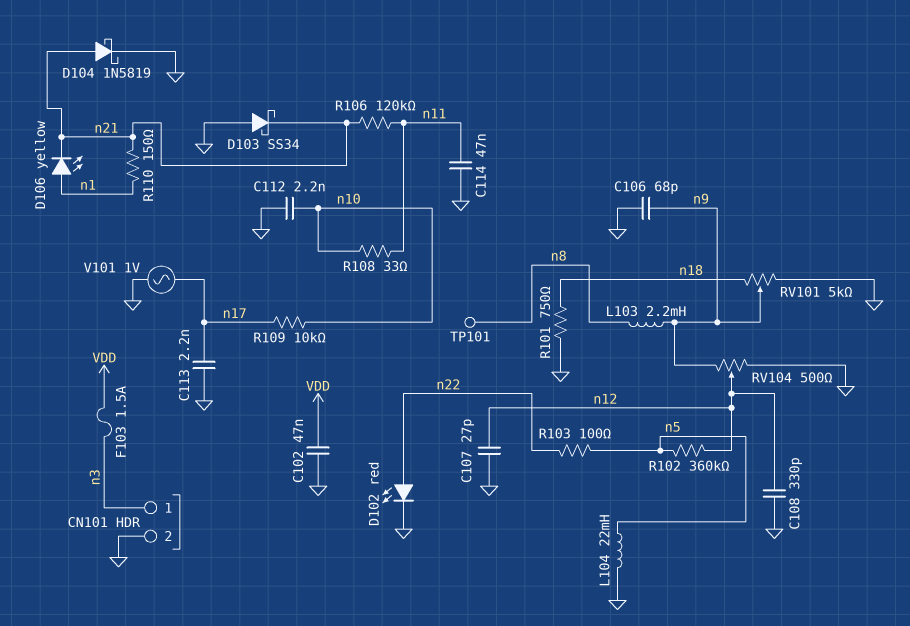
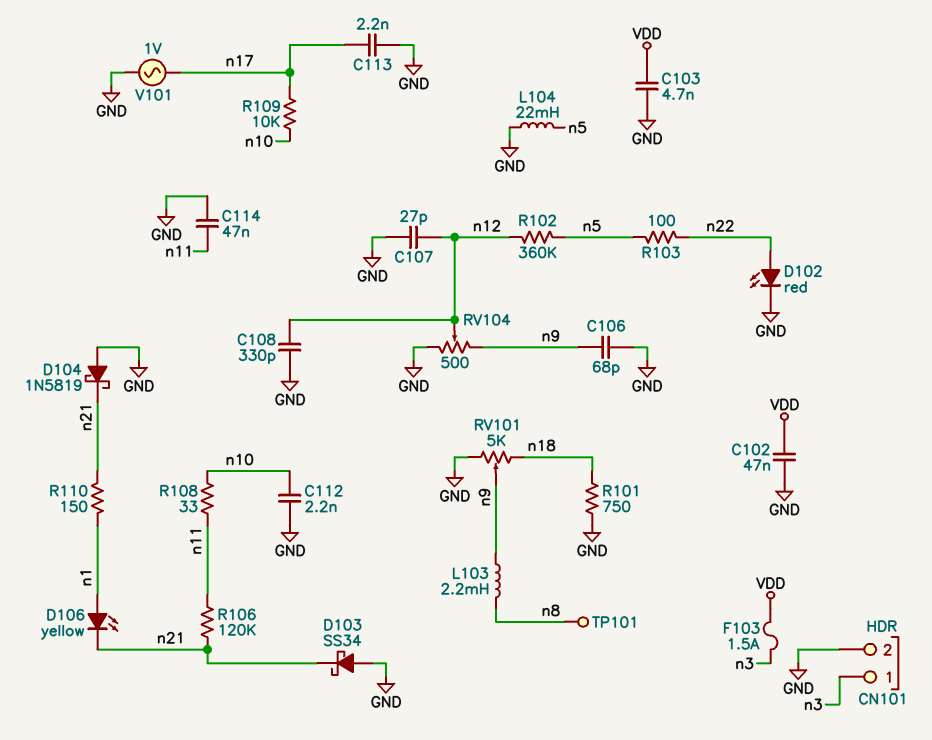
C103: none -> 4.7nF (GND, VDD)
D104: schottky 1N5819 (A n21, K GND) -> schottky 1N5819 (A GND, K n21)

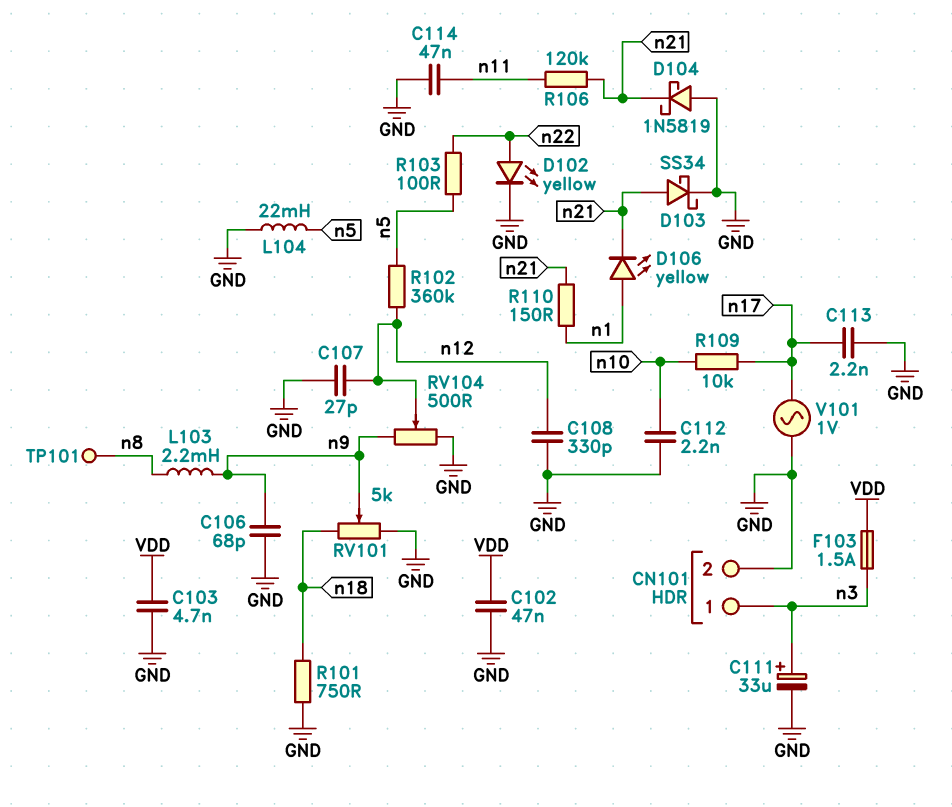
C111: none -> 33uF (plus n3, minus GND)
D102: LED red (A n22, K GND) -> LED yellow (A n22, K GND)
D103: schottky SS34 (A GND, K n21) -> schottky SS34 (A n21, K GND)
R108: 33 (n10, n11) -> none

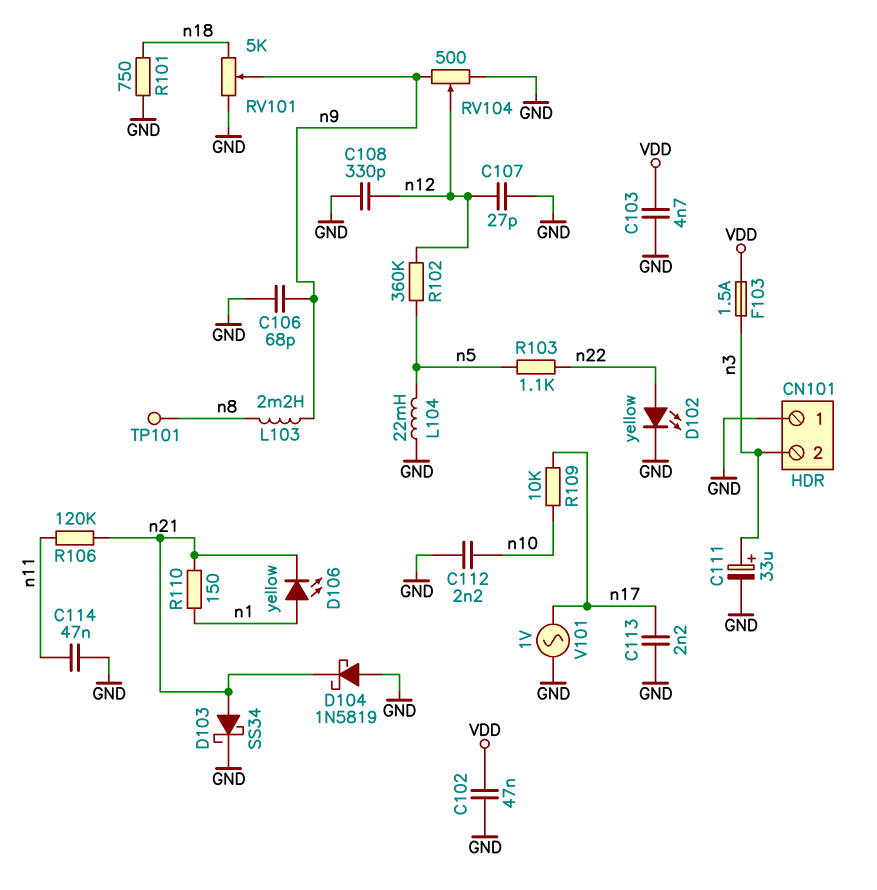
CN101 pin 1: n3 -> GND
CN101 pin 2: GND -> n3
R103: 100 (n5, n22) -> 1.1k (n5, n22)

